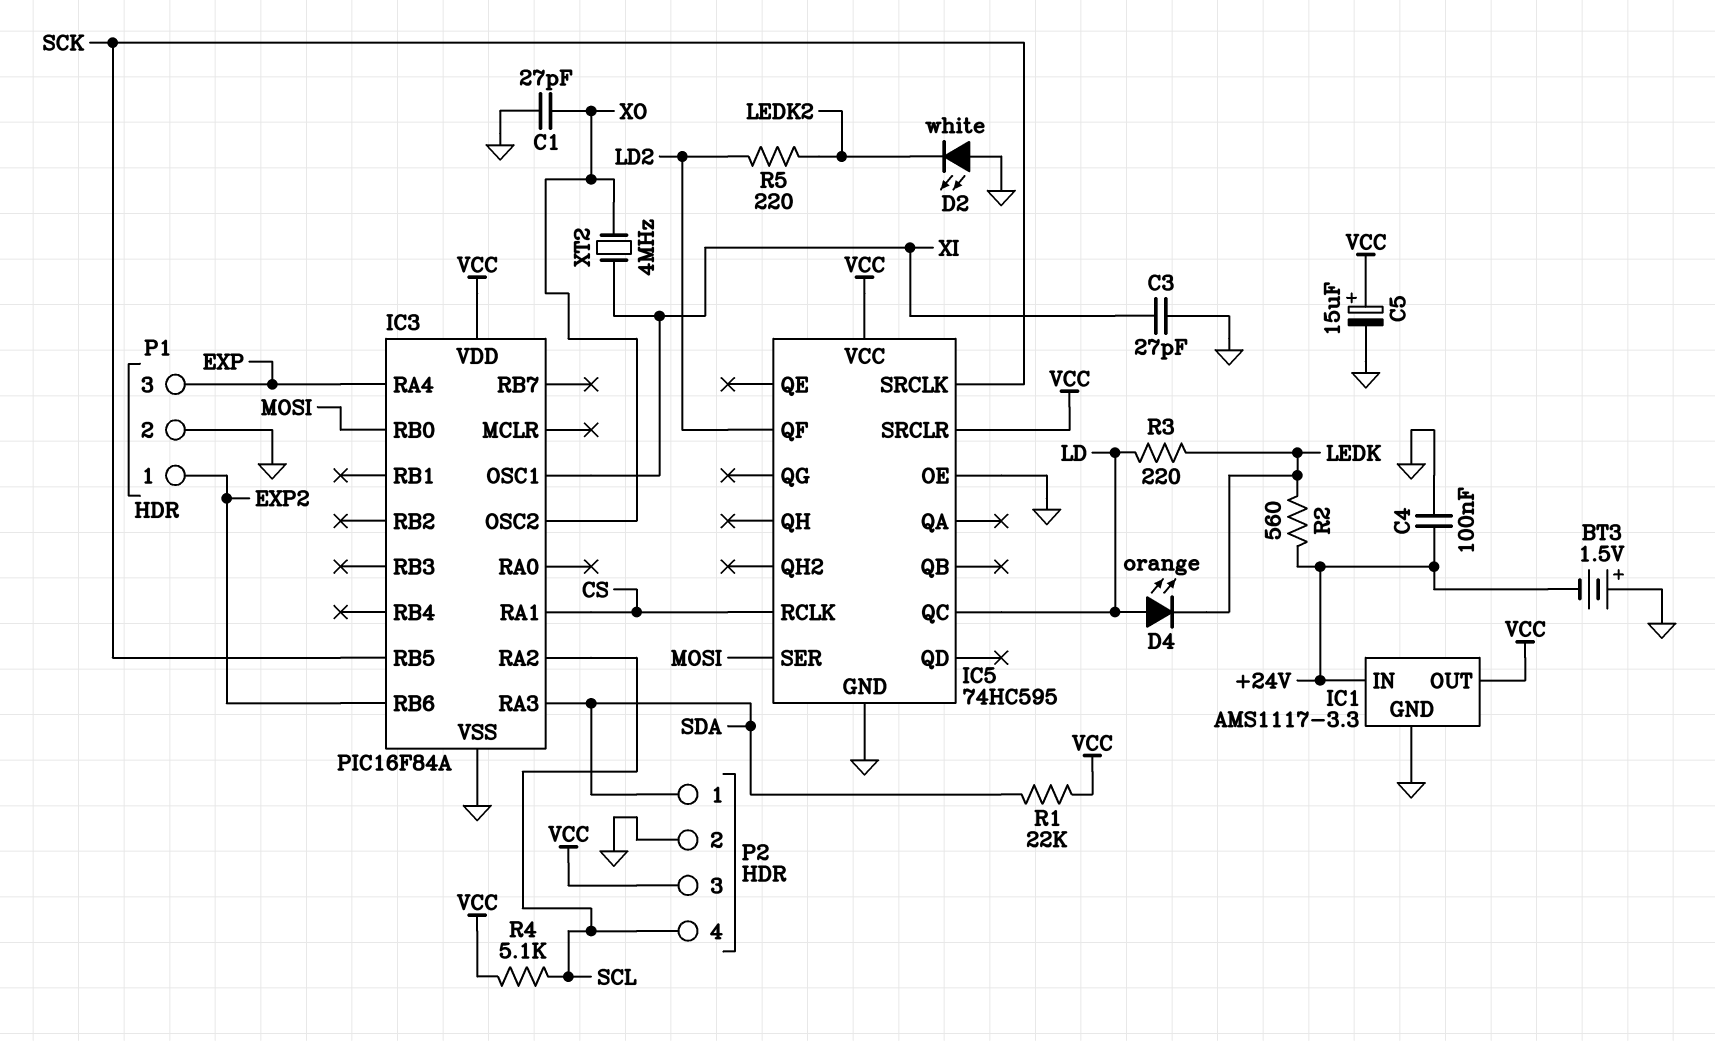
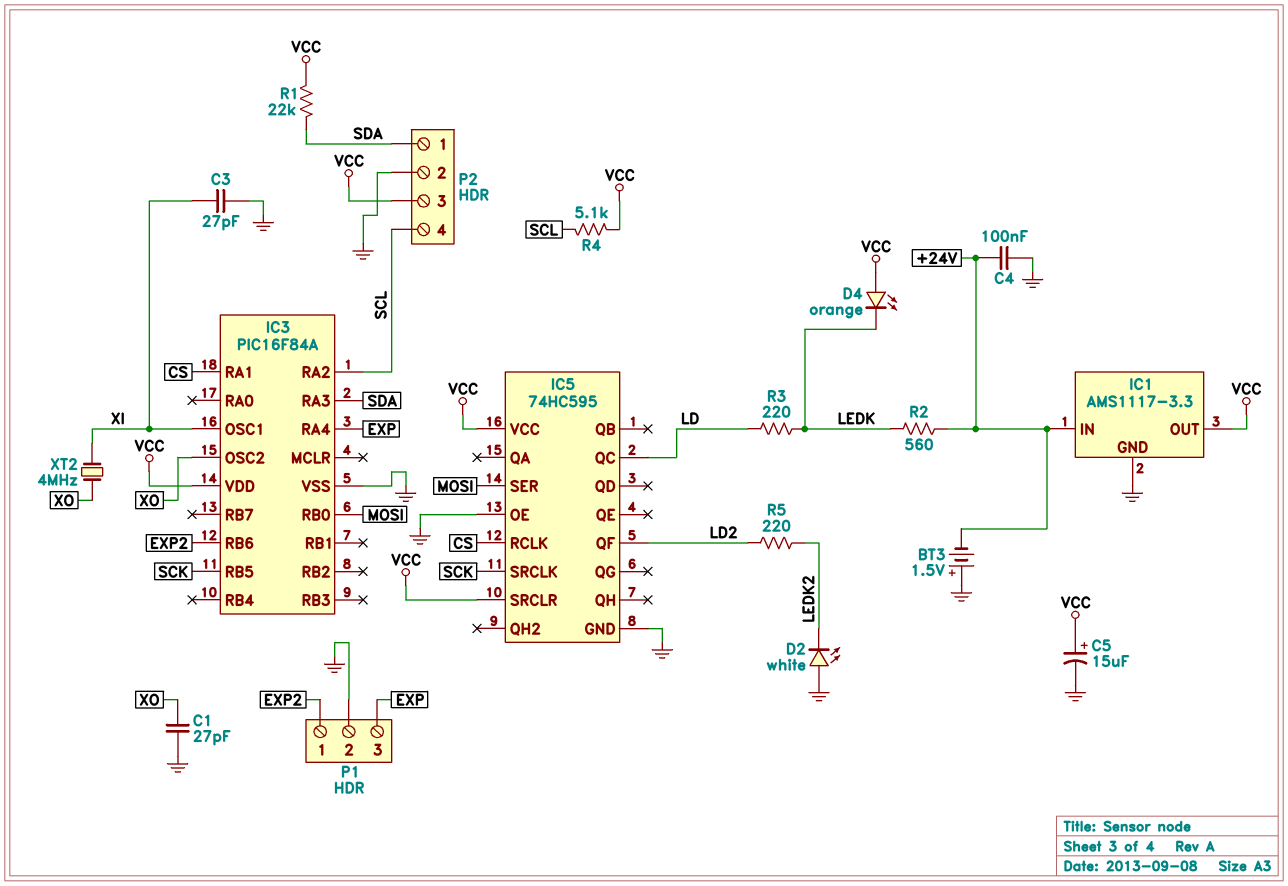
D4: LED orange (A LD, K LEDK) -> LED orange (A VCC, K LEDK)

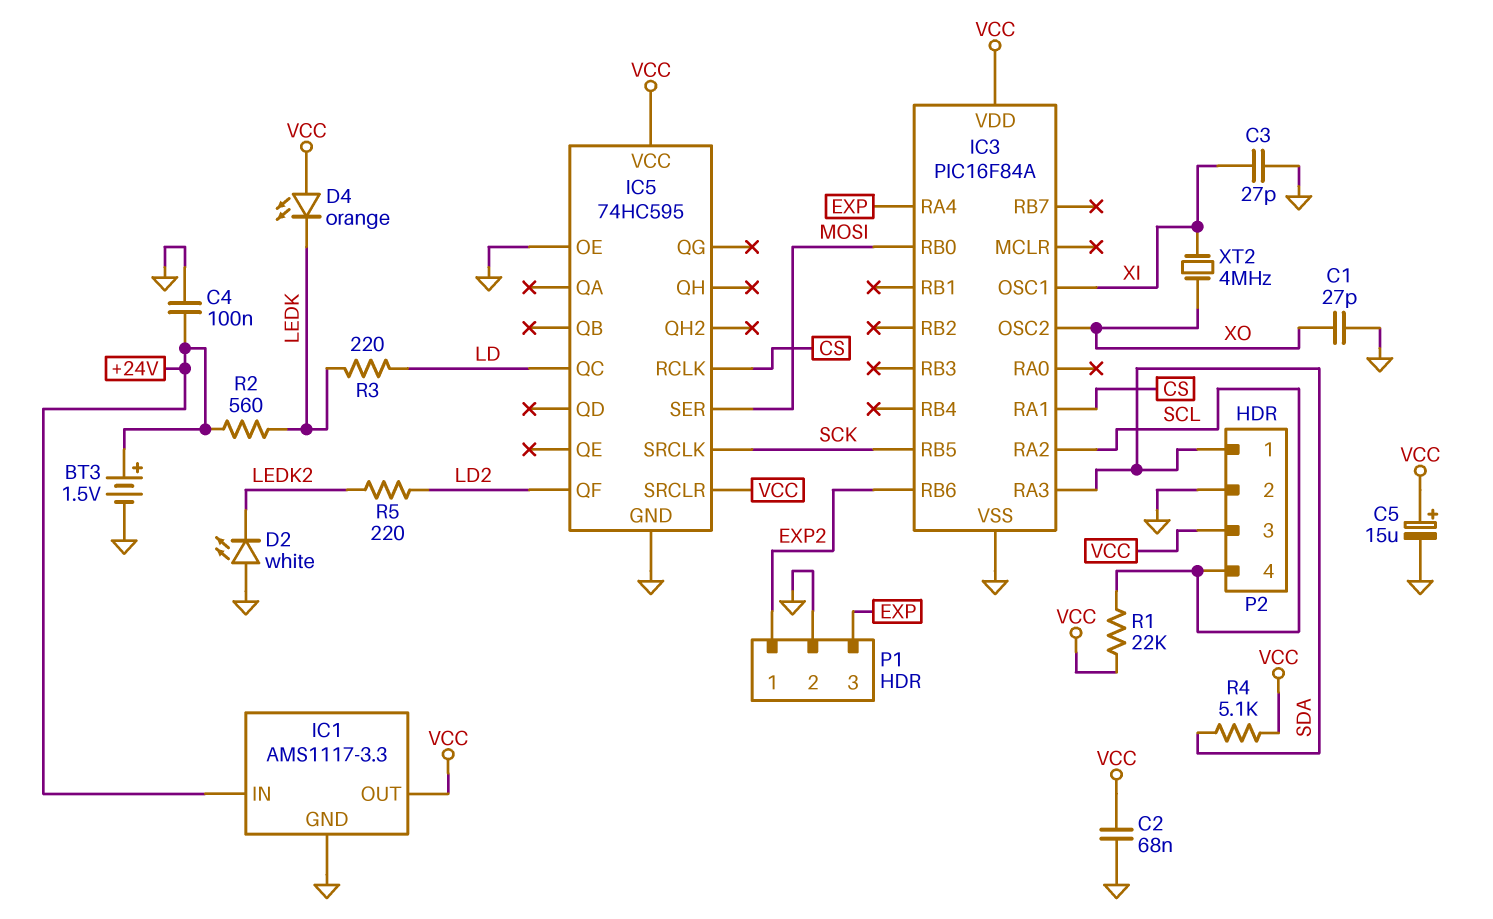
BT3: 1.5V (plus GND, minus +24V) -> 1.5V (plus +24V, minus GND)
C2: none -> 68nF (GND, VCC)
R1: 22k (SDA, VCC) -> 22k (SCL, VCC)
R4: 5.1k (SCL, VCC) -> 5.1k (SDA, VCC)

